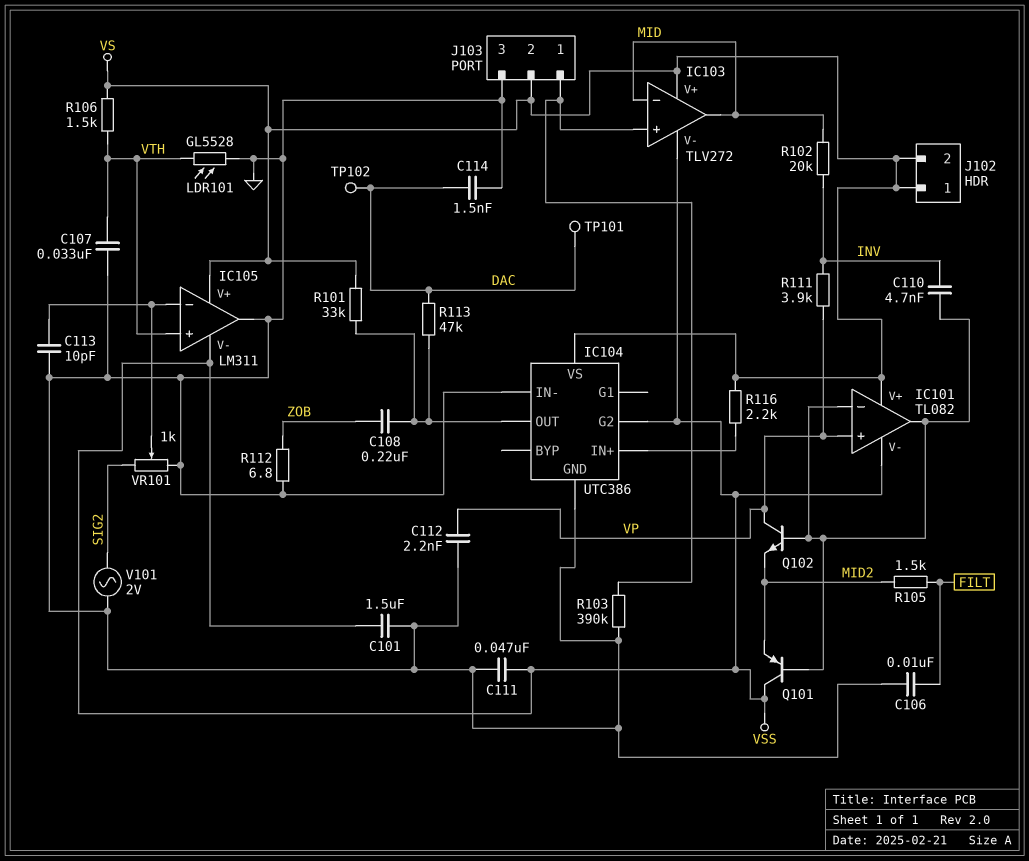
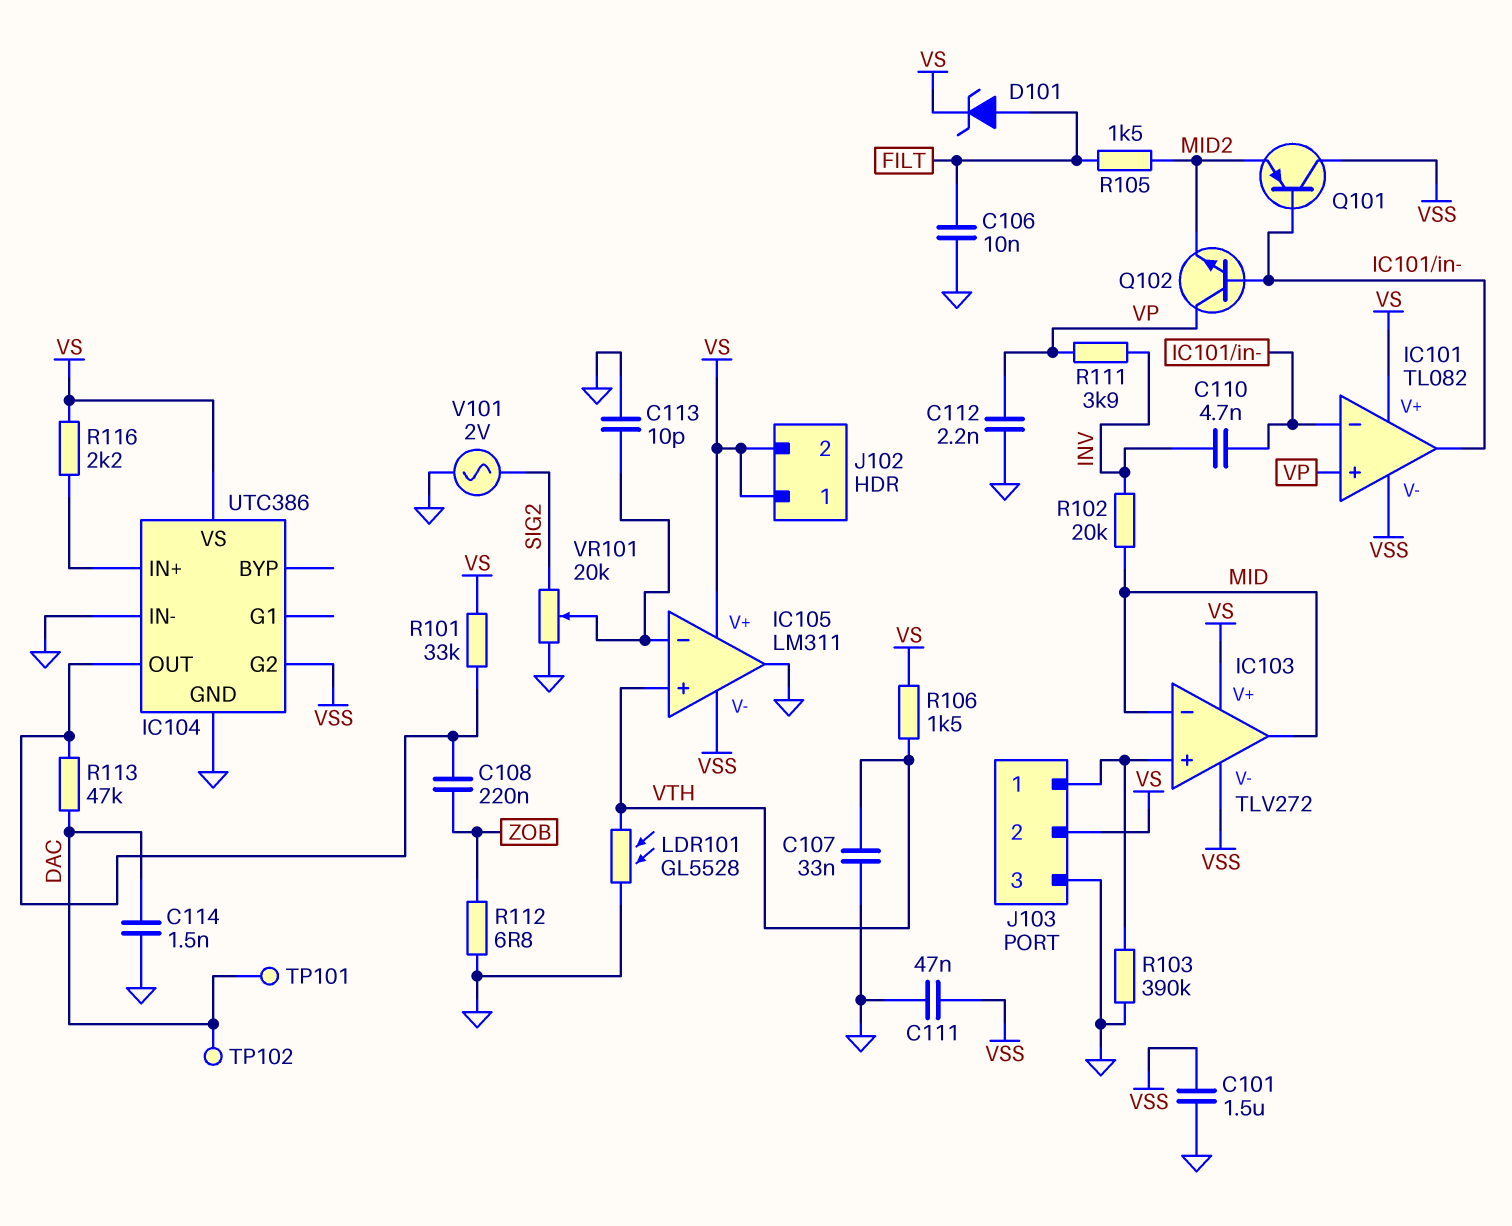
D101: none -> zener (A FILT, K VS)
VR101: 1k (GND, SIG2, wiper IC105/in-) -> 20k (GND, SIG2, wiper IC105/in-)

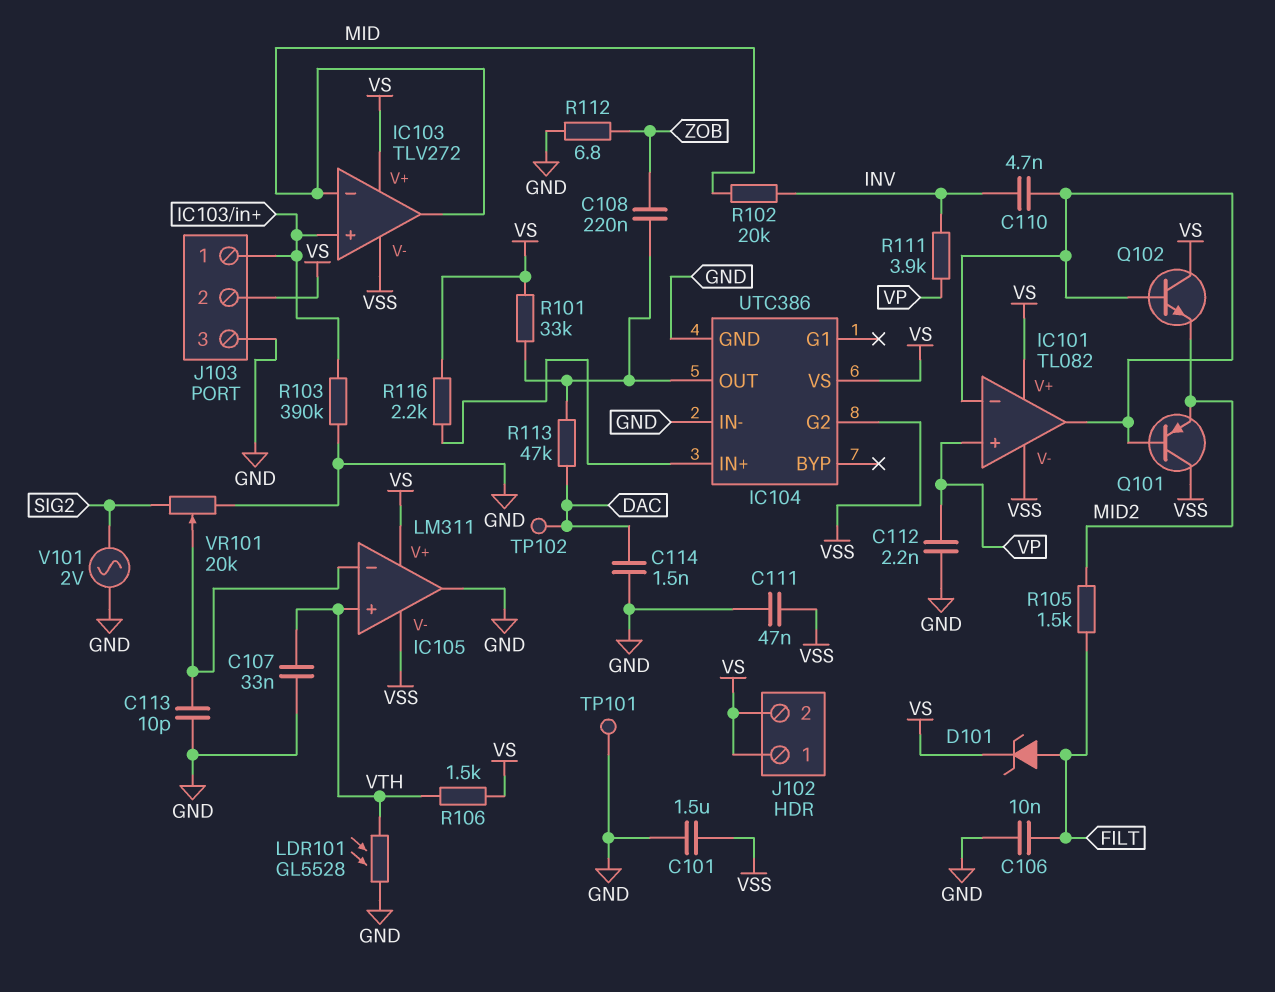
Q102: NPN (B IC101/in-, C VP, E MID2) -> NPN (B IC101/in-, C VS, E MID2)
TP101: test point (DAC) -> test point (GND)

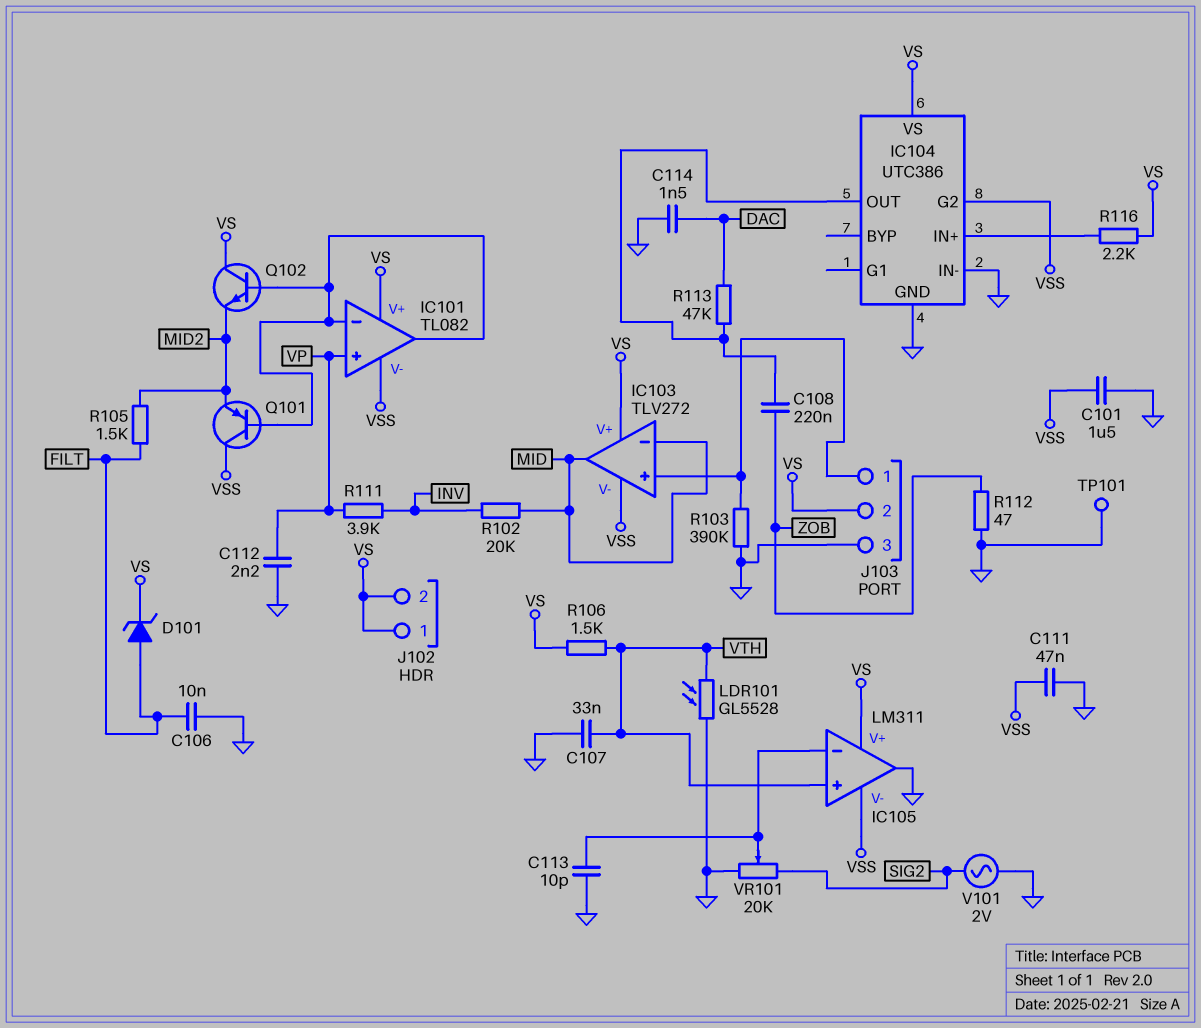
C110: 4.7nF (IC101/in-, INV) -> none
R101: 33k (IC104/OUT, VS) -> none
R112: 6.8 (GND, ZOB) -> 47 (GND, ZOB)
TP102: test point (DAC) -> none

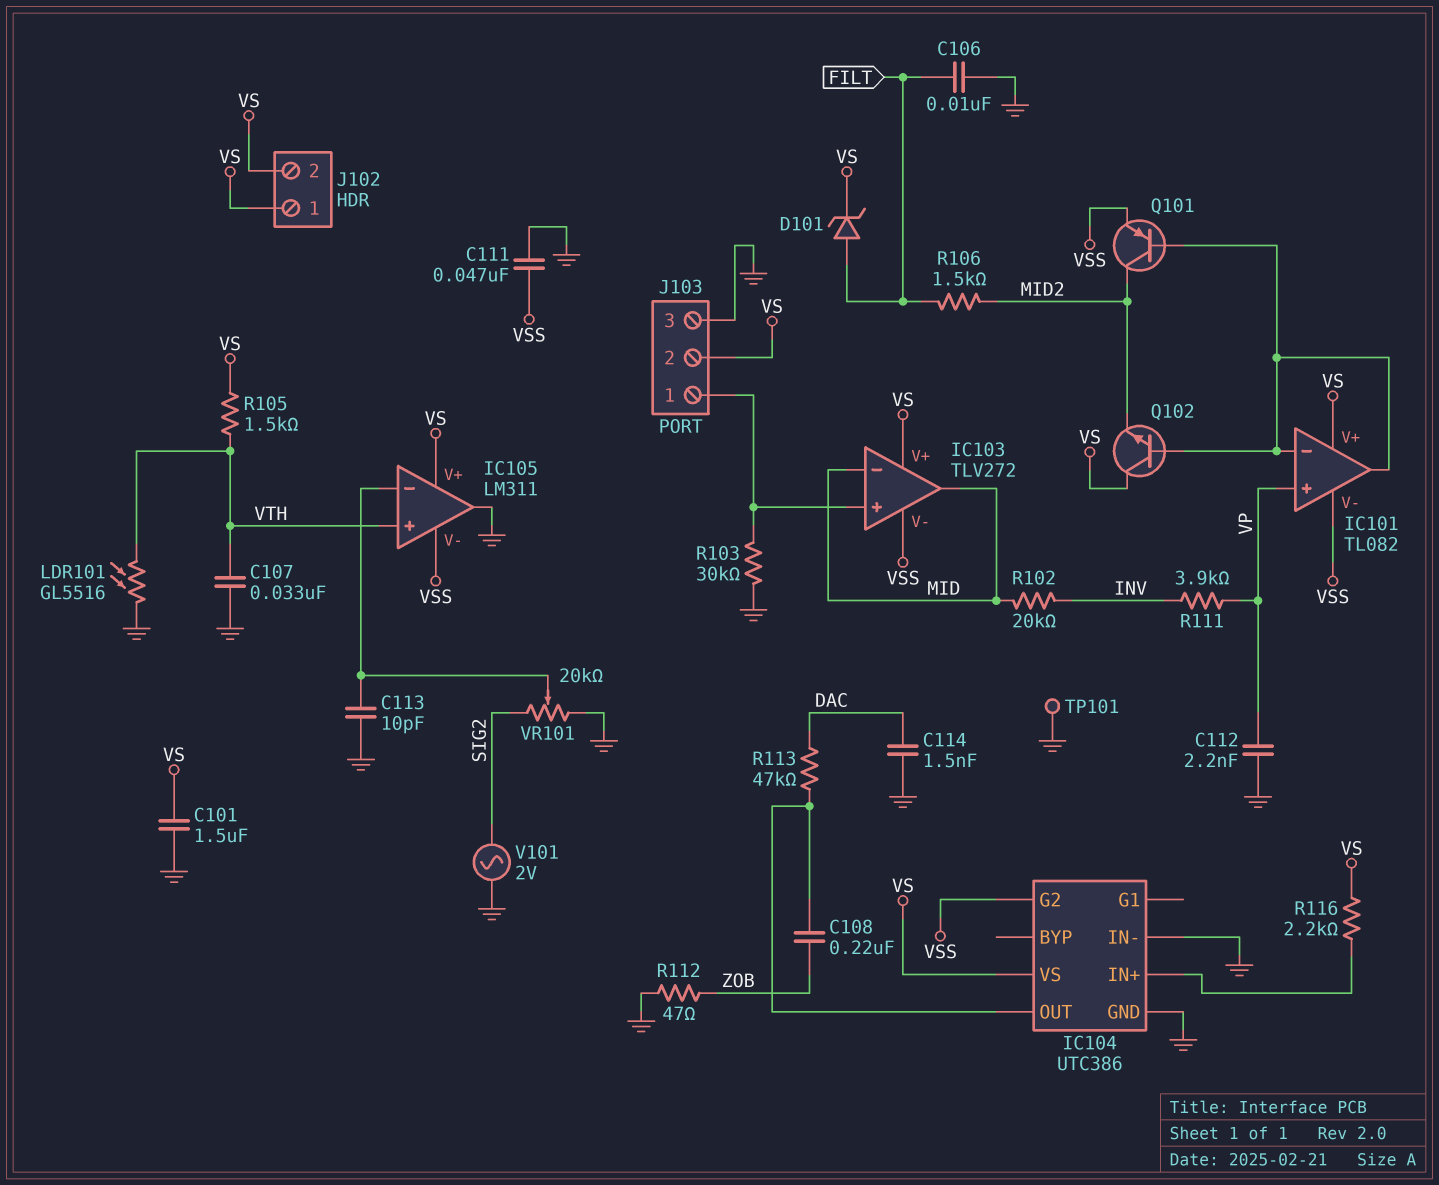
C101: 1.5uF (GND, VSS) -> 1.5uF (GND, VS)
LDR101: GL5528 (GND, VTH) -> GL5516 (GND, VTH)
Q101: PNP (B IC101/in-, C VSS, E MID2) -> PNP (B IC101/in-, C MID2, E VSS)
R103: 390k (GND, IC103/in+) -> 30k (GND, IC103/in+)
R105: 1.5k (FILT, MID2) -> 1.5k (VS, VTH)
R106: 1.5k (VS, VTH) -> 1.5k (FILT, MID2)

